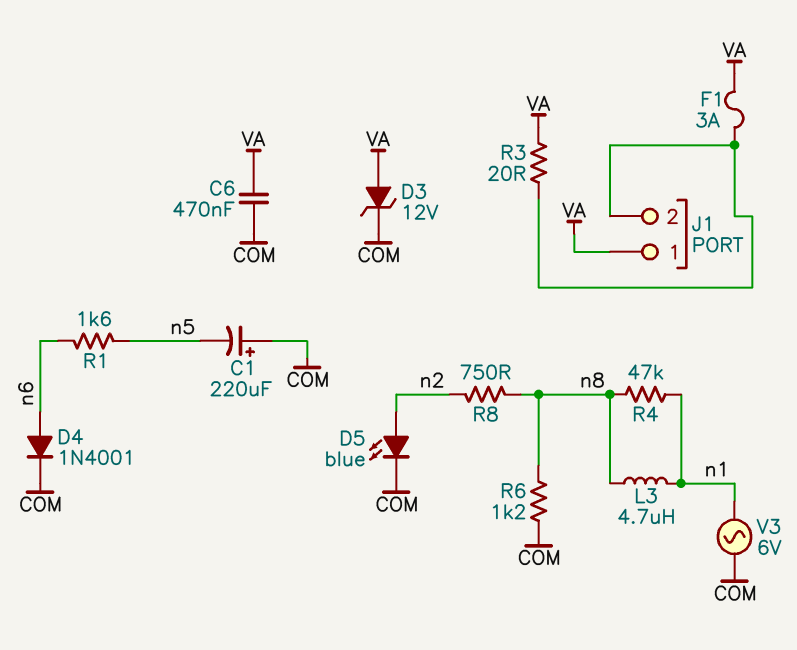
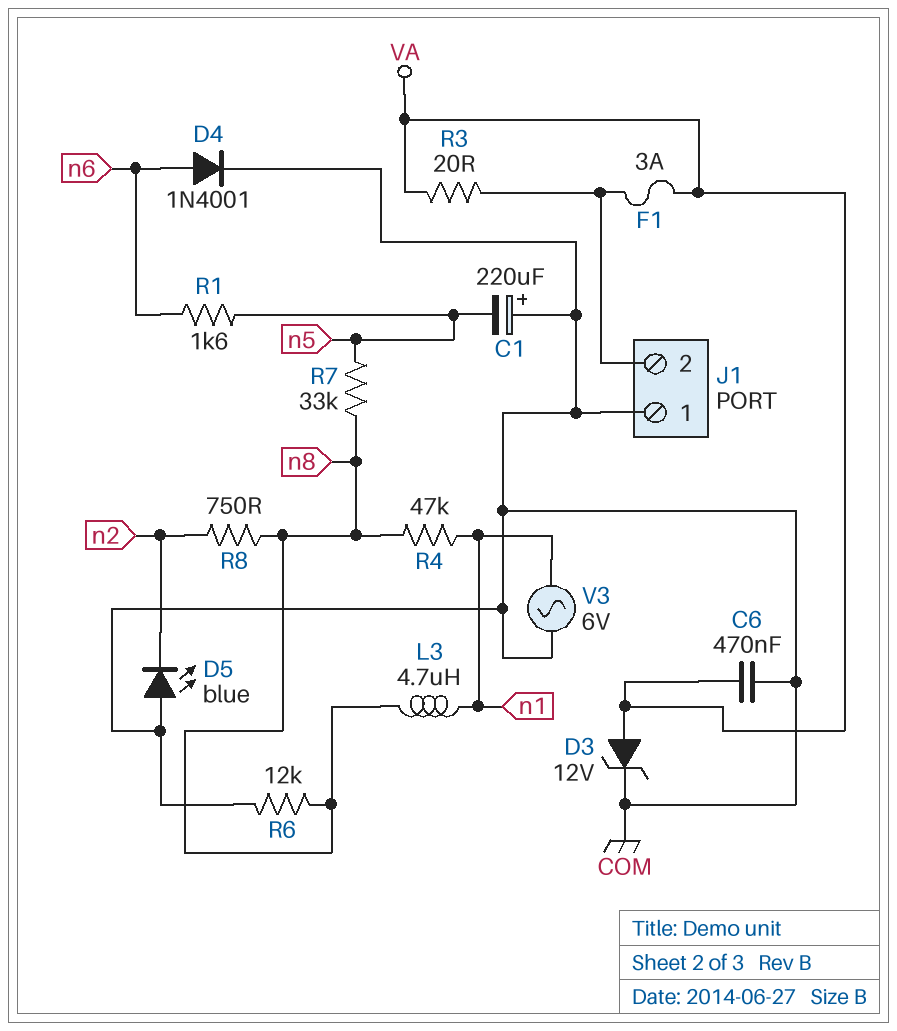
D5: LED blue (A n2, K COM) -> LED blue (A COM, K n2)
J1 pin 1: VA -> COM
R6: 1.2k (COM, n8) -> 12k (COM, n8)
R7: none -> 33k (n5, n8)

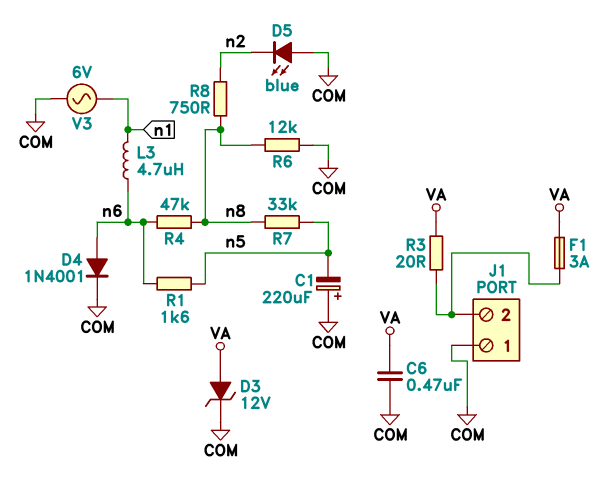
L3: 4.7uH (n1, n8) -> 4.7uH (n1, n6)
R4: 47k (n1, n8) -> 47k (n6, n8)

